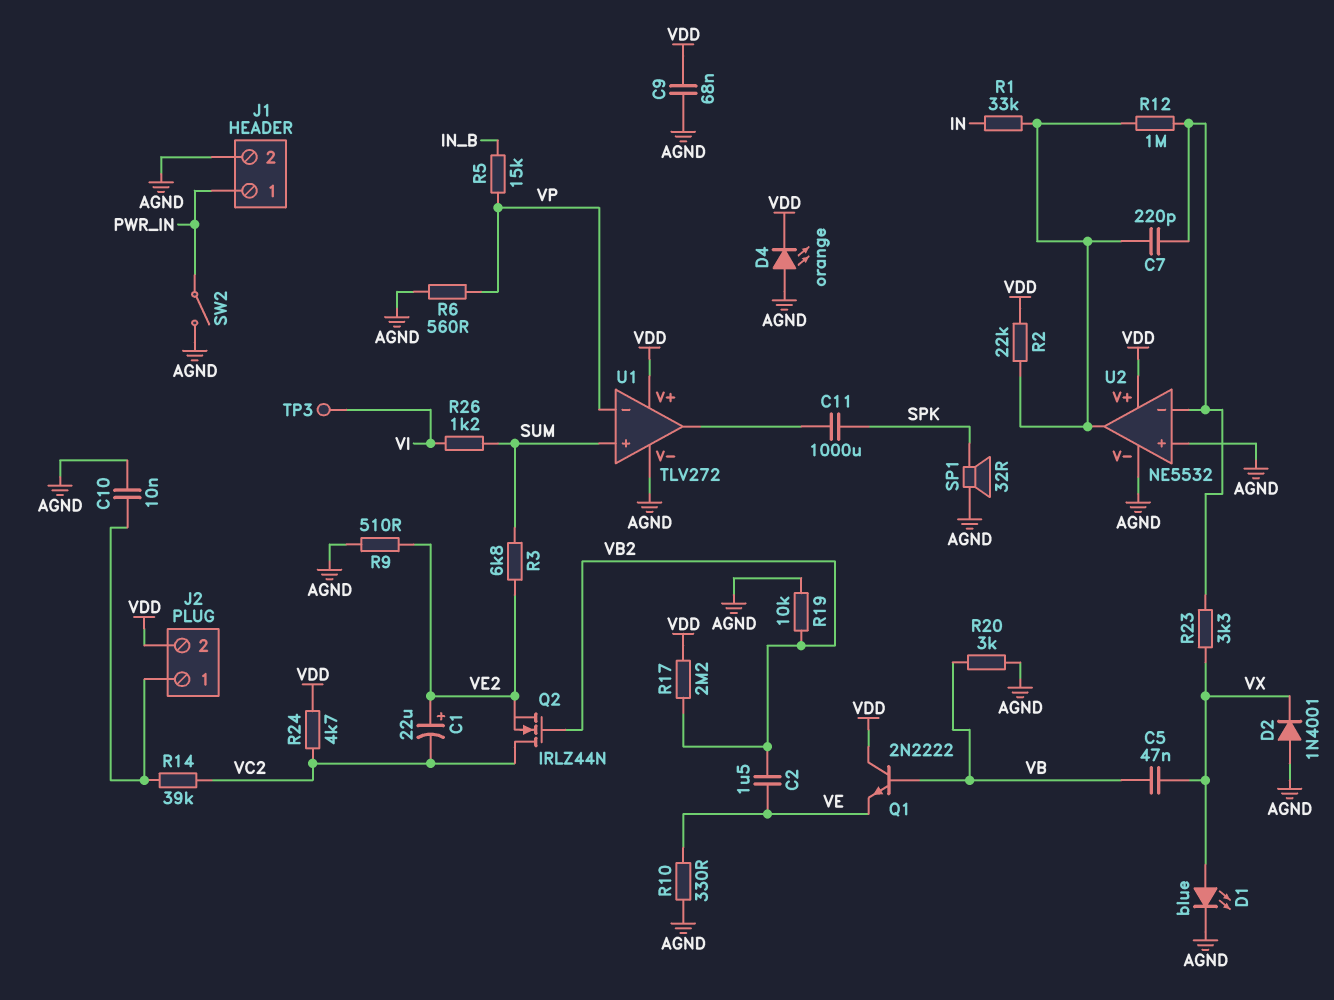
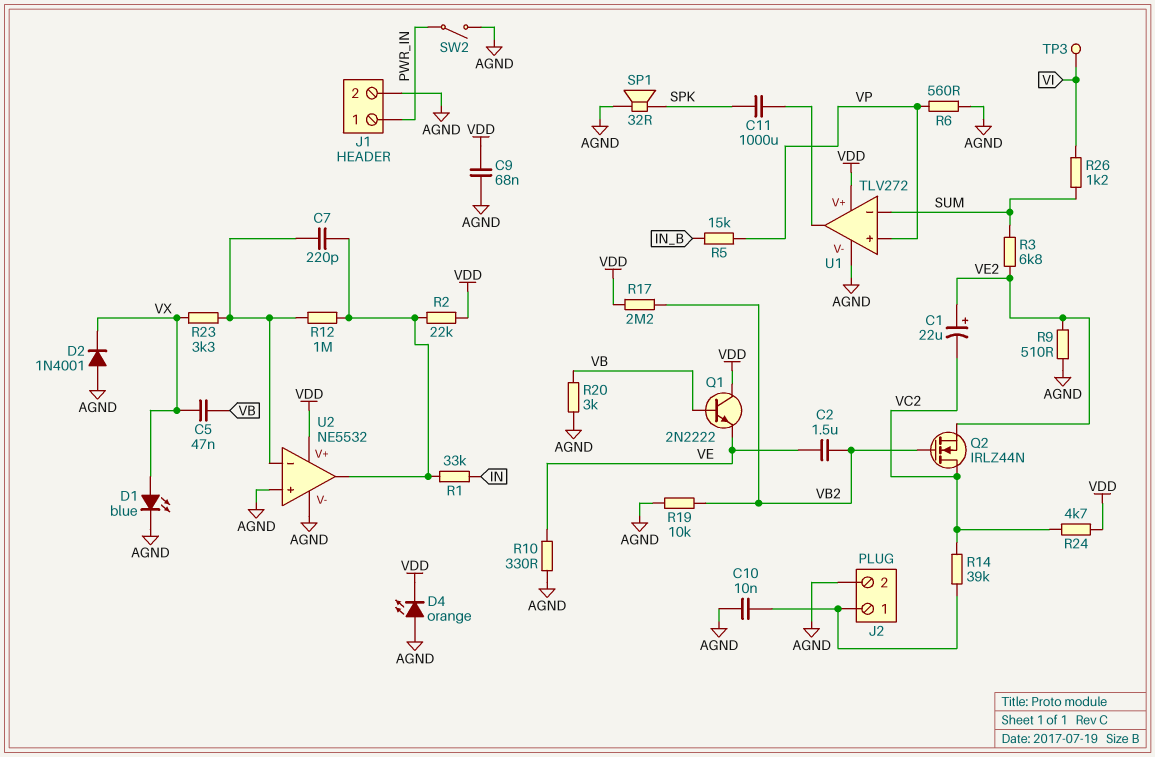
J2 pin 2: VDD -> AGND
U1 pin in+: SUM -> VP
U1 pin in-: VP -> SUM

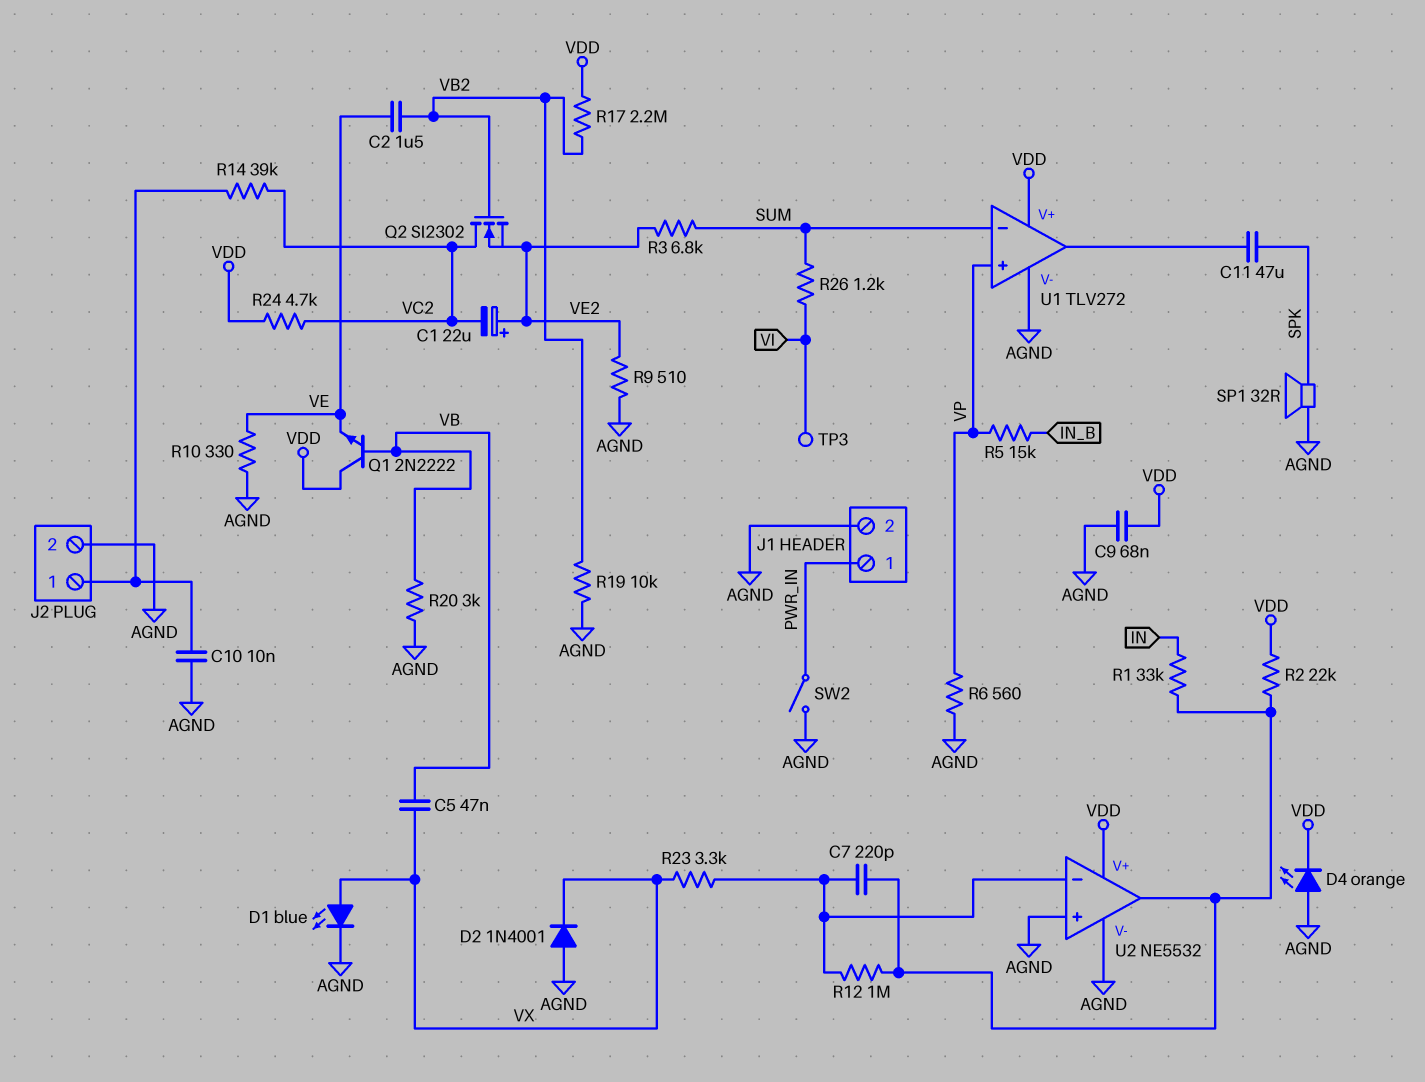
C11: 1000uF (SPK, U1/out) -> 47uF (SPK, U1/out)
Q2: NMOS IRLZ44N (G VB2, D VC2, S VE2) -> NMOS SI2302 (G VB2, D VC2, S VE2)

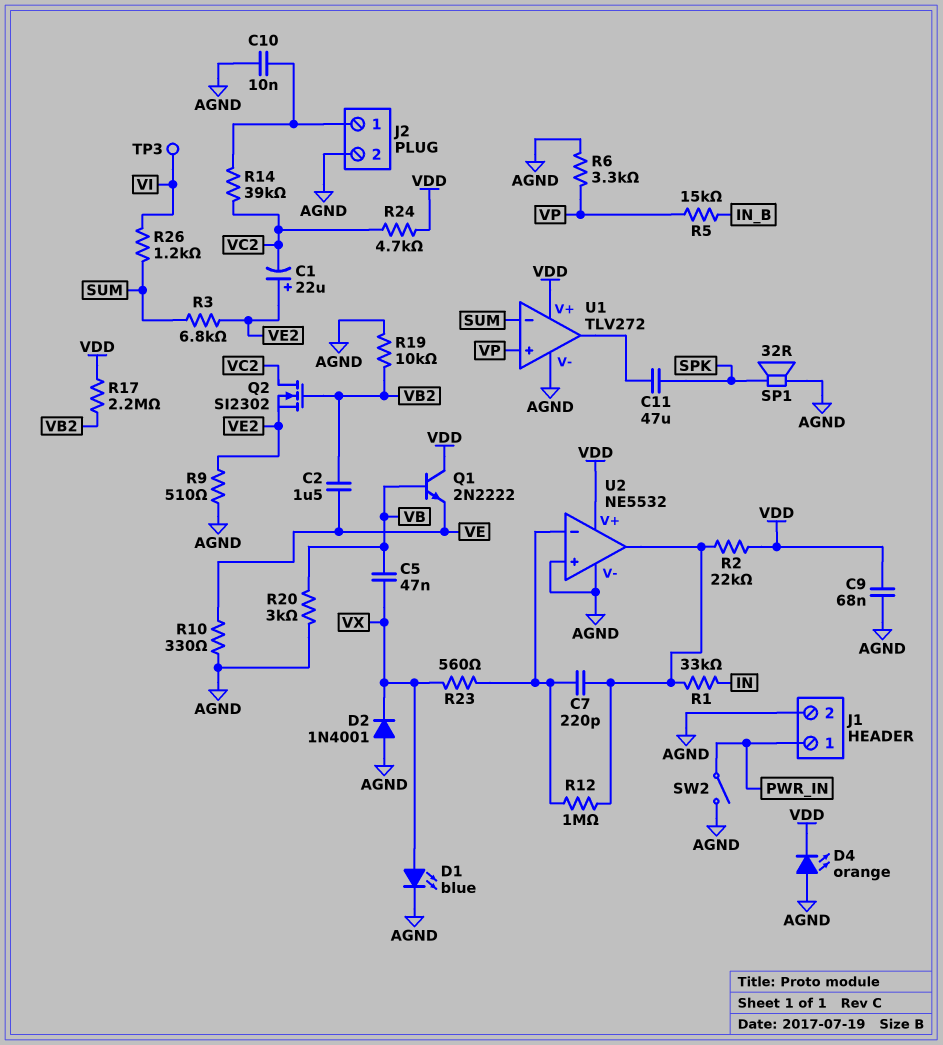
R6: 560 (AGND, VP) -> 3.3k (AGND, VP)
R23: 3.3k (U2/in-, VX) -> 560 (U2/in-, VX)

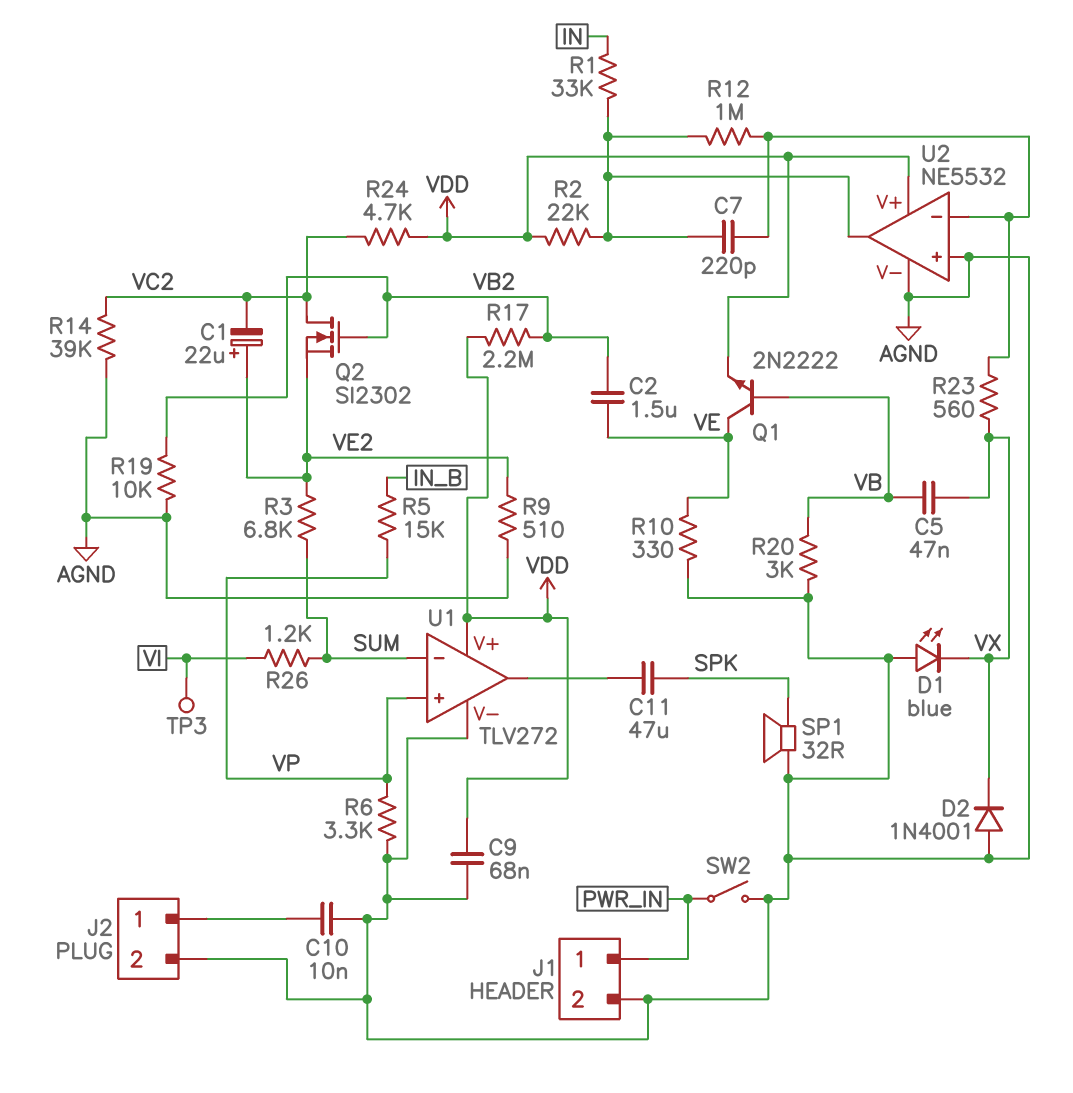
D1: LED blue (A VX, K AGND) -> LED blue (A AGND, K VX)
D4: LED orange (A AGND, K VDD) -> none
Q1: NPN 2N2222 (B VB, C VDD, E VE) -> NPN 2N2222 (B VB, C VE, E VDD)
R14: 39k (J2/1, VC2) -> 39k (AGND, VC2)

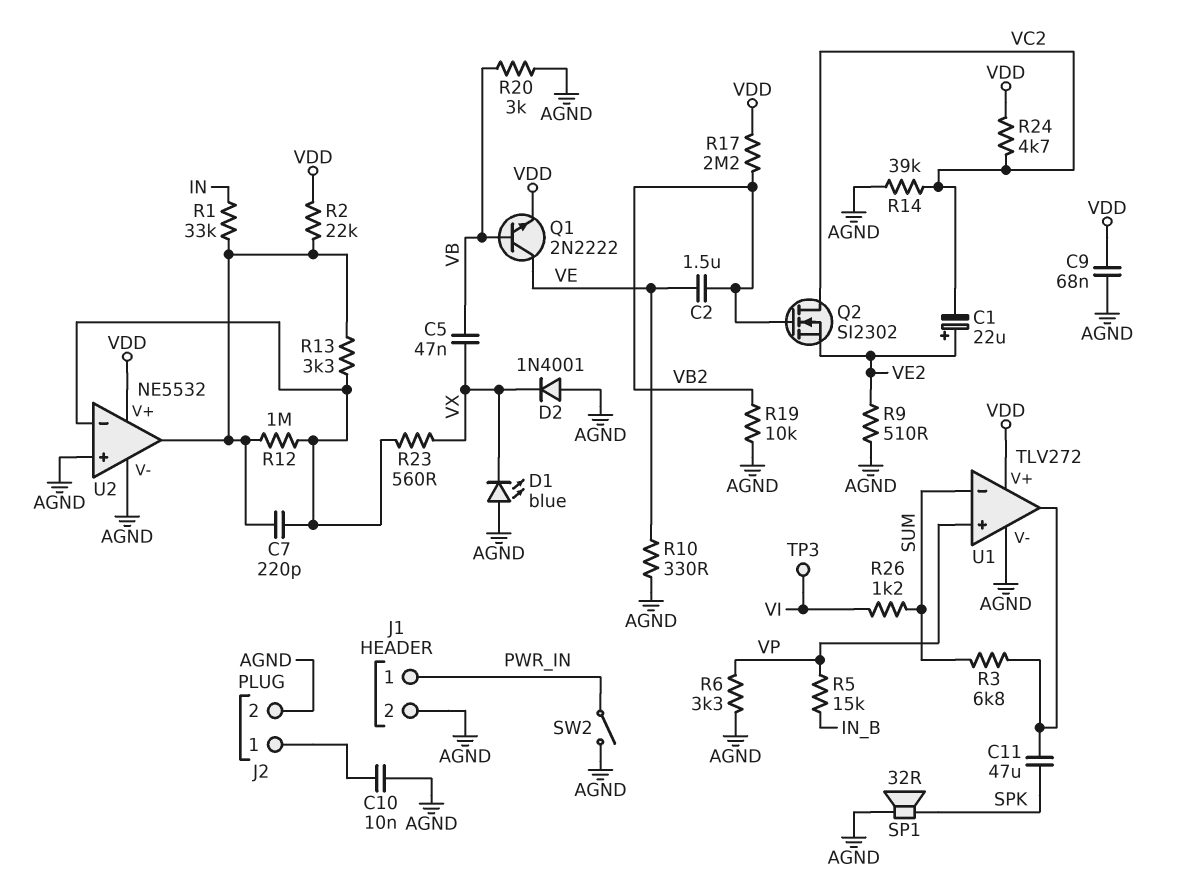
R3: 6.8k (SUM, VE2) -> 6.8k (SUM, U1/out)
R13: none -> 3.3k (U2/in-, U2/out)

